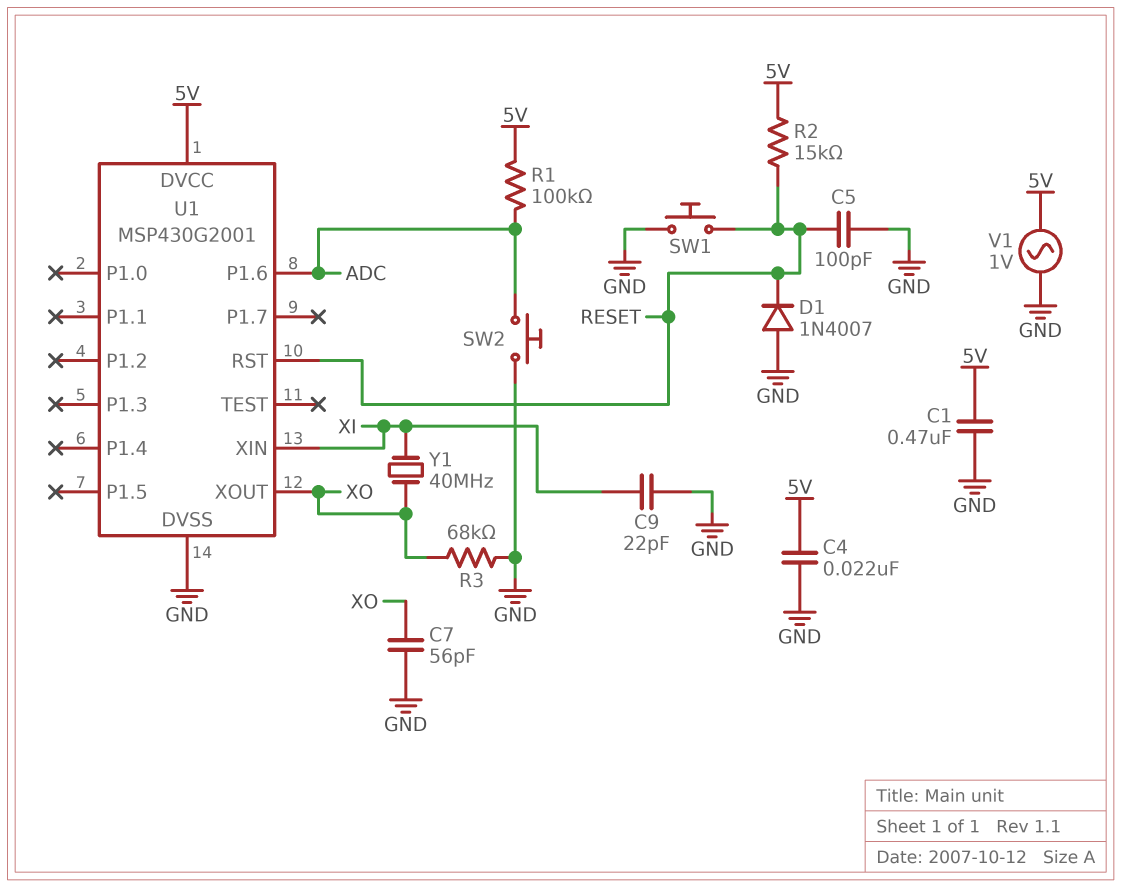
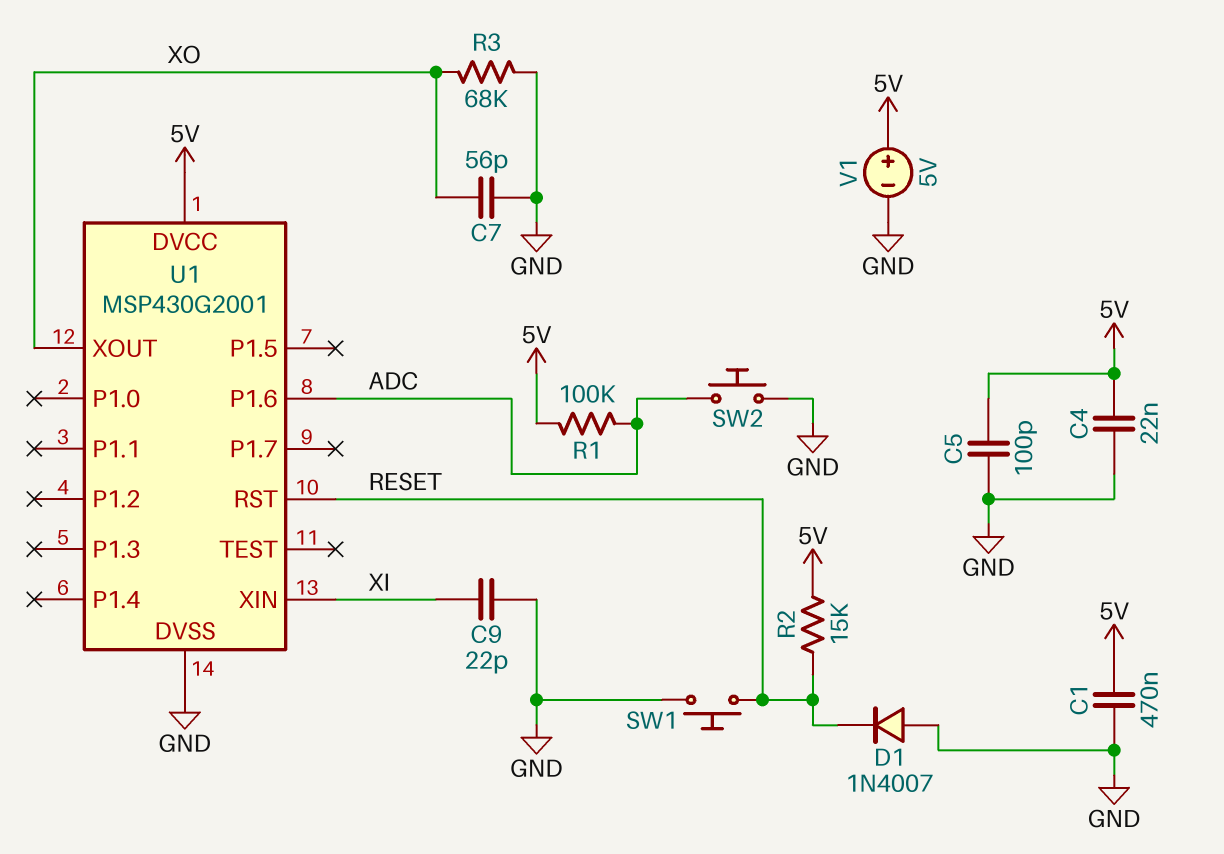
C5: 100pF (GND, RESET) -> 100pF (5V, GND)
V1: AC 1V (5V, GND) -> 5V (plus 5V, minus GND)
Y1: 40MHz (XI, XO) -> none

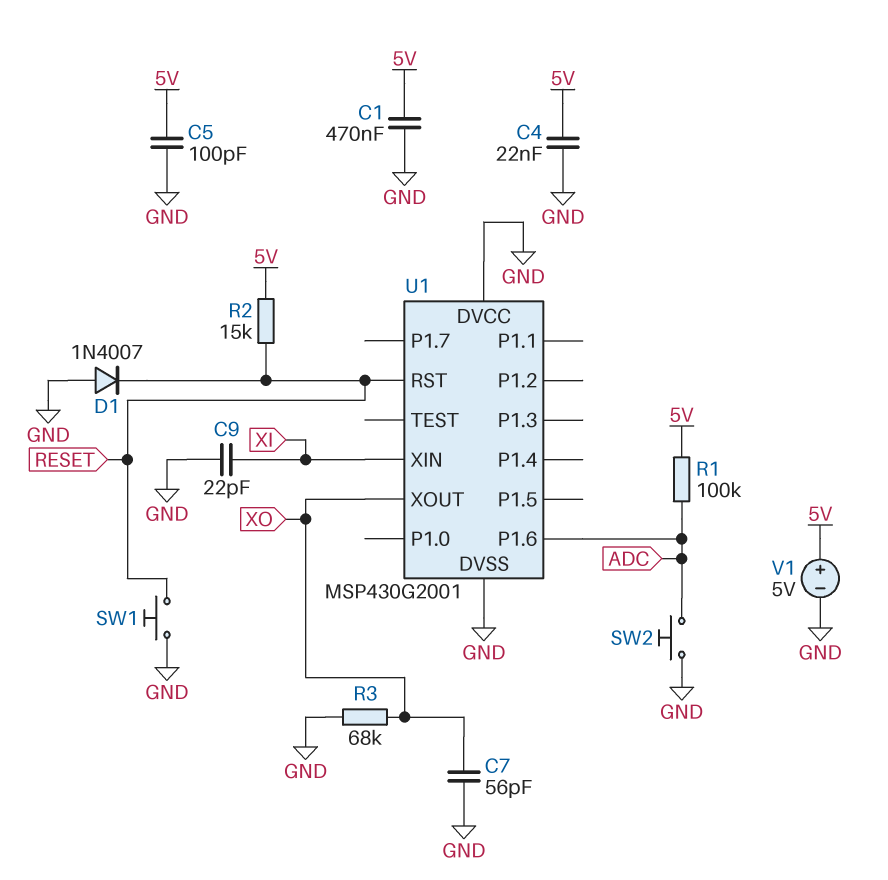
U1 pin DVCC: 5V -> GND

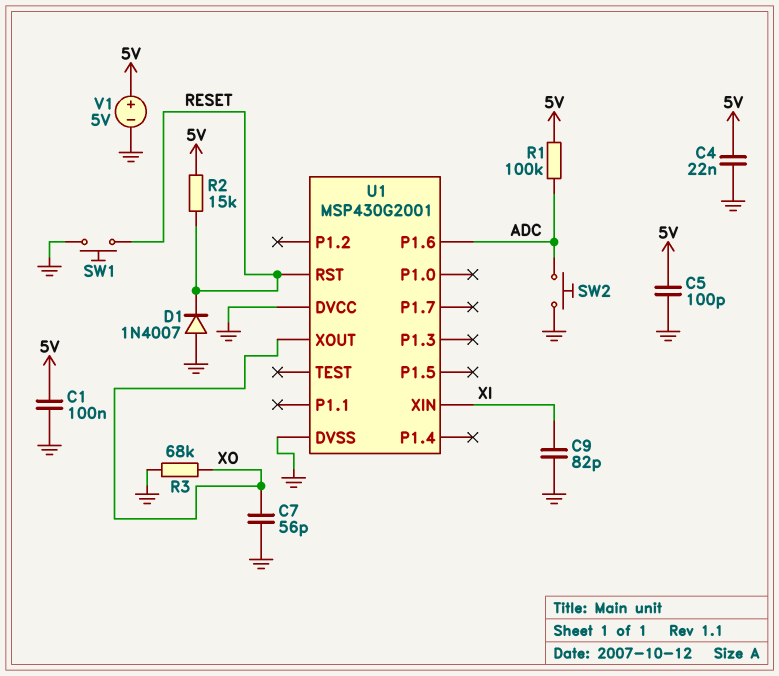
C1: 470nF (5V, GND) -> 100nF (5V, GND)
C9: 22pF (GND, XI) -> 82pF (GND, XI)

